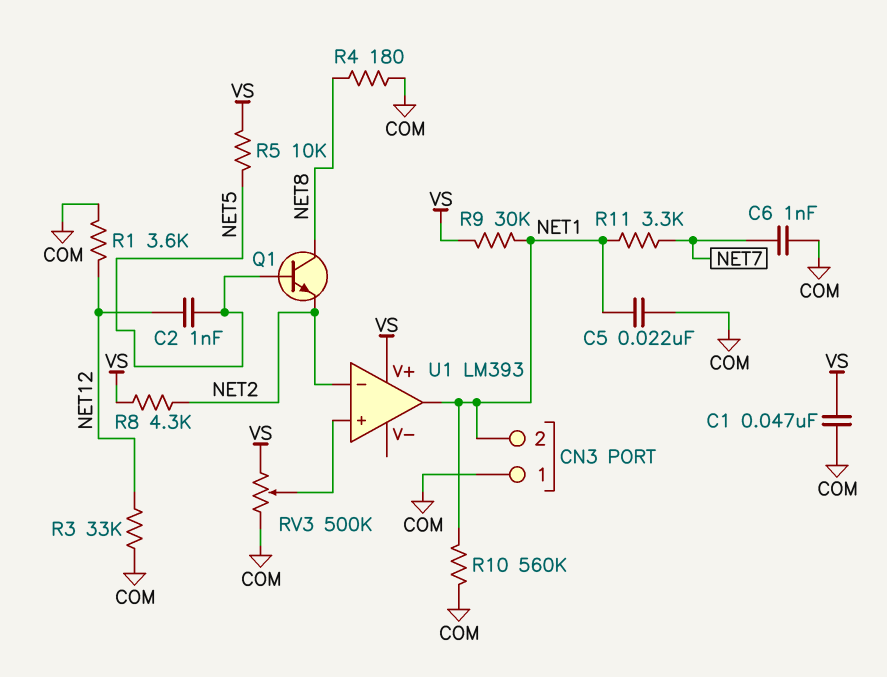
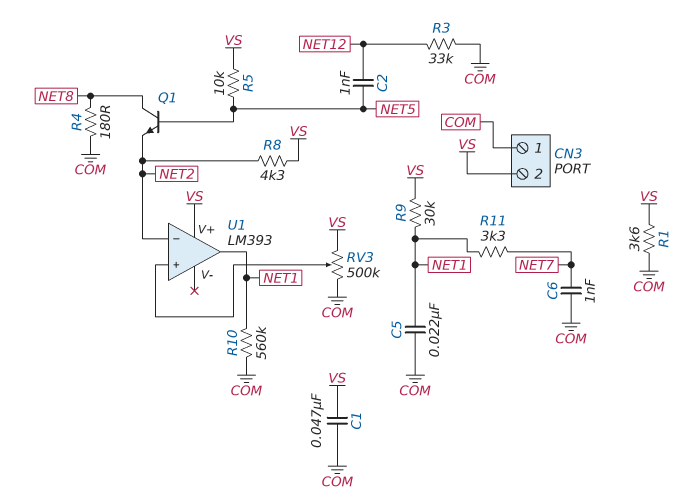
CN3 pin 2: NET1 -> VS
R1: 3.6k (COM, NET12) -> 3.6k (COM, VS)

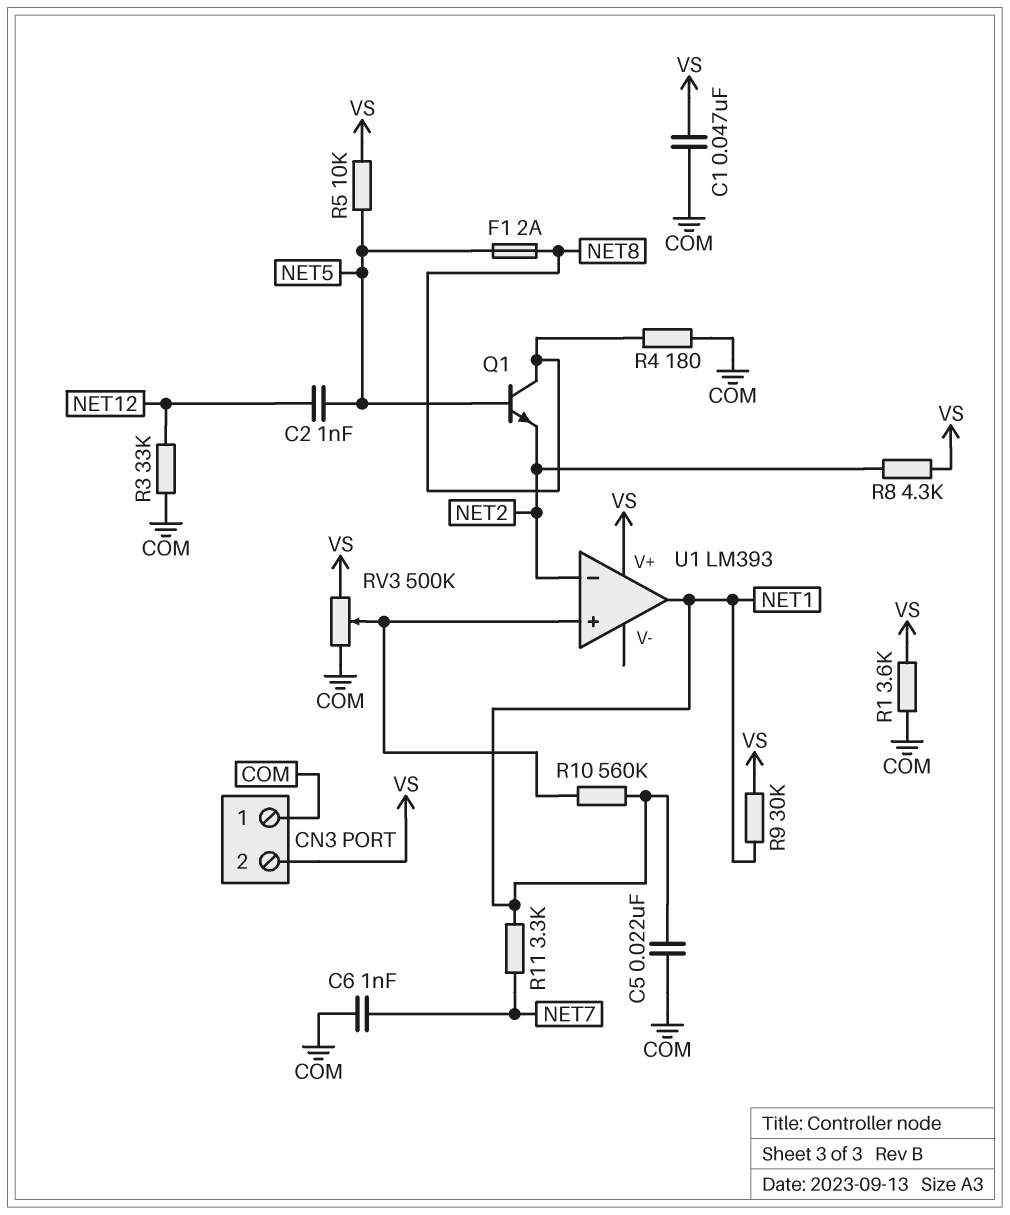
F1: none -> 2A (NET5, NET8)
R10: 560k (COM, NET1) -> 560k (NET1, U1/in+)

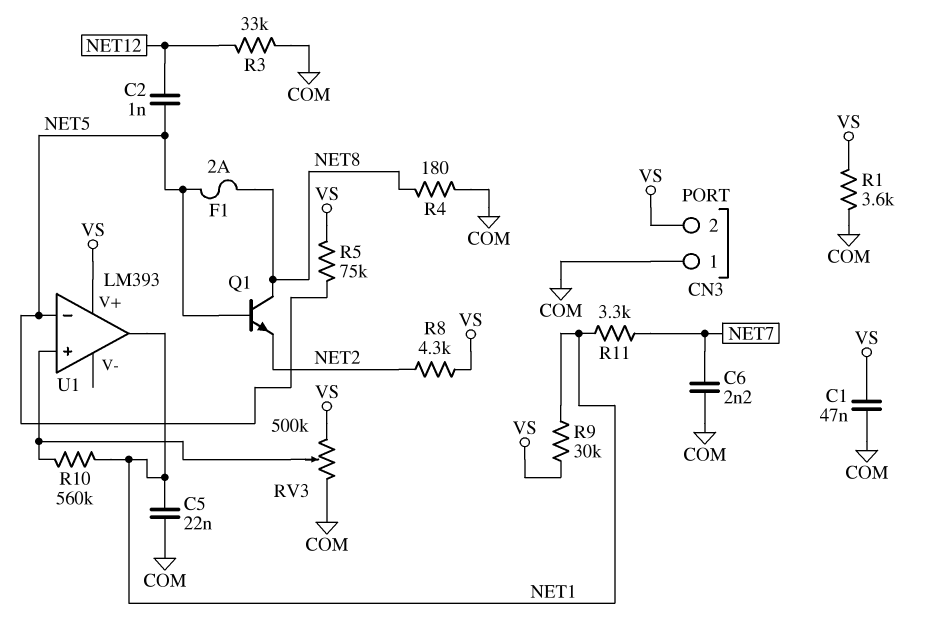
C6: 1nF (COM, NET7) -> 2.2nF (COM, NET7)
R5: 10k (NET5, VS) -> 75k (NET5, VS)
U1 pin in-: NET2 -> NET5

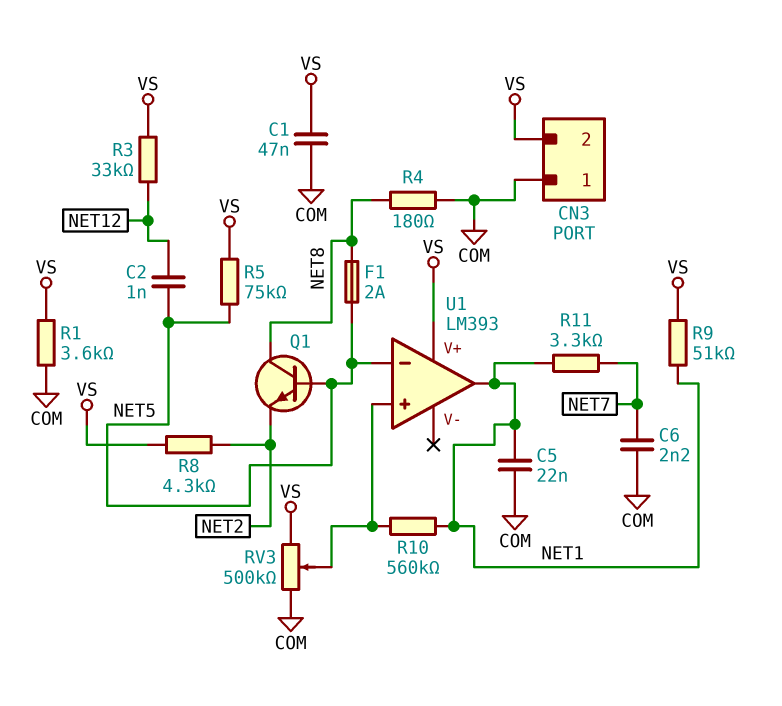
R3: 33k (COM, NET12) -> 33k (NET12, VS)
R9: 30k (NET1, VS) -> 51k (NET1, VS)

